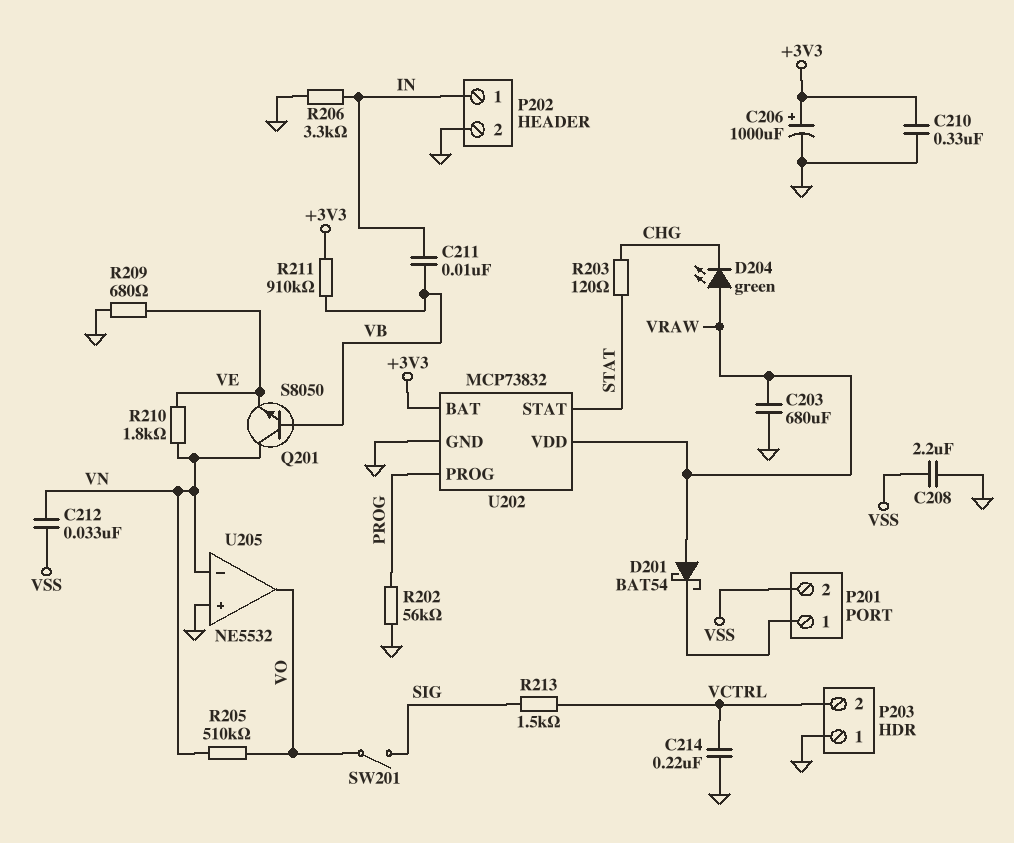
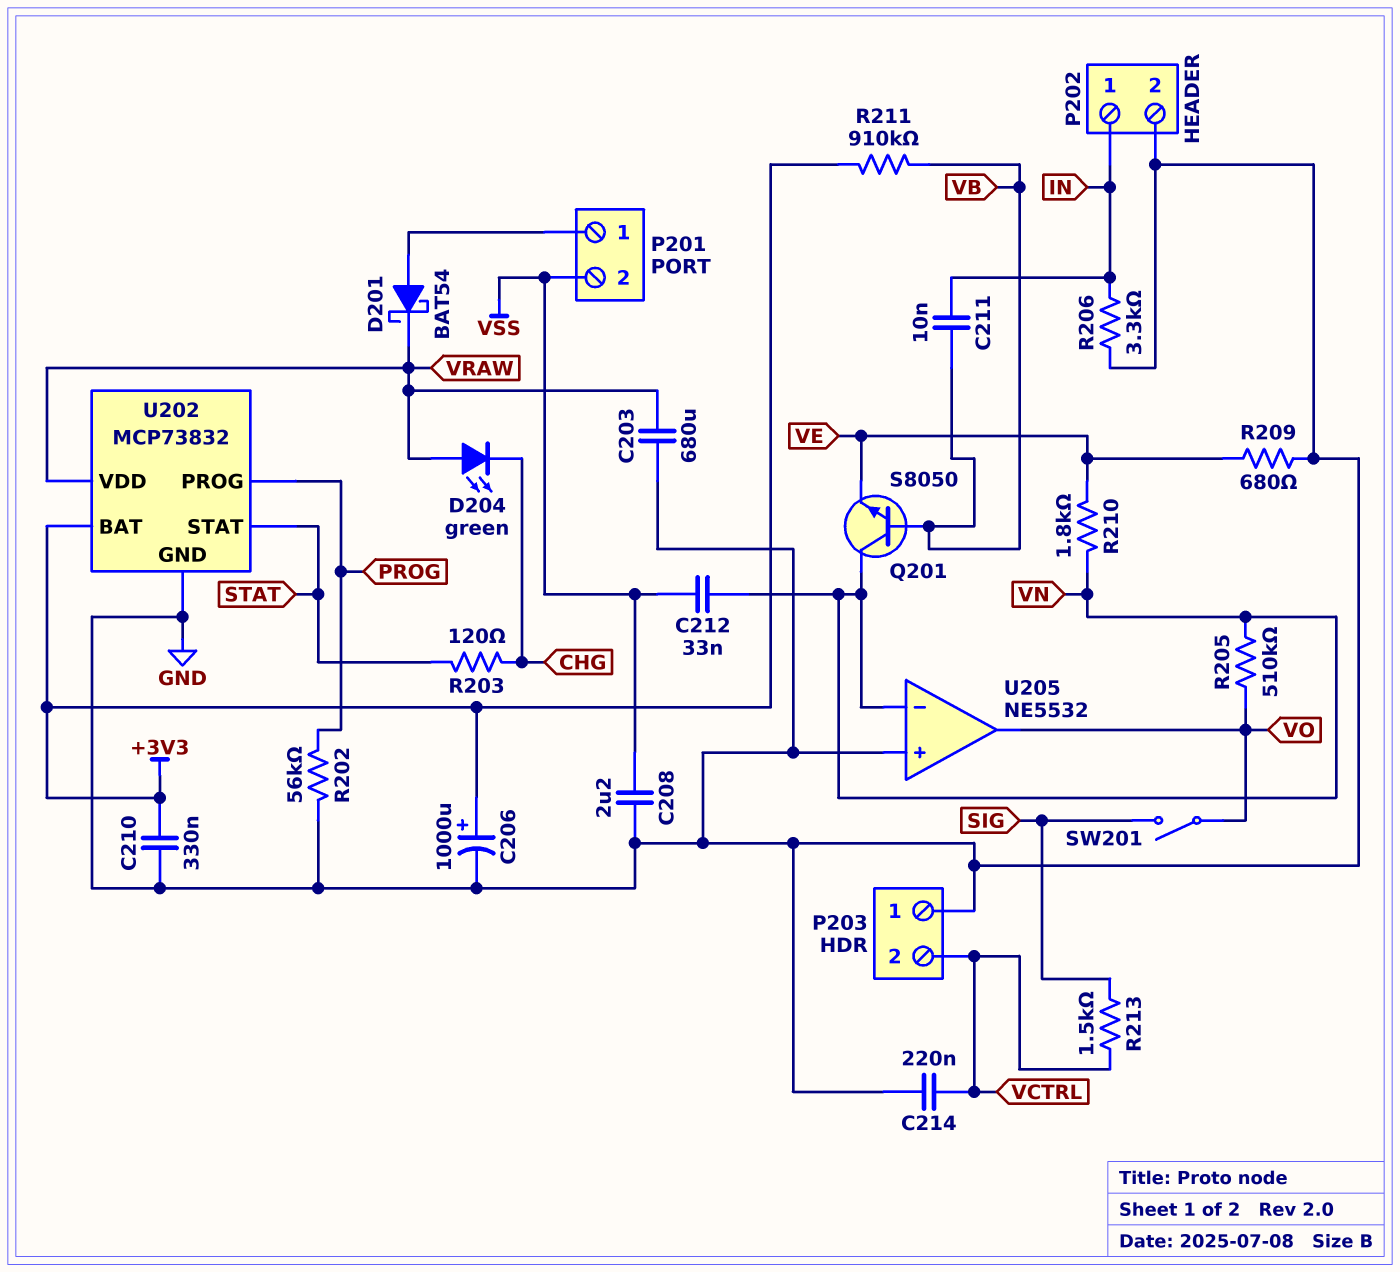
D201: schottky BAT54 (A VRAW, K P201/1) -> schottky BAT54 (A P201/1, K VRAW)

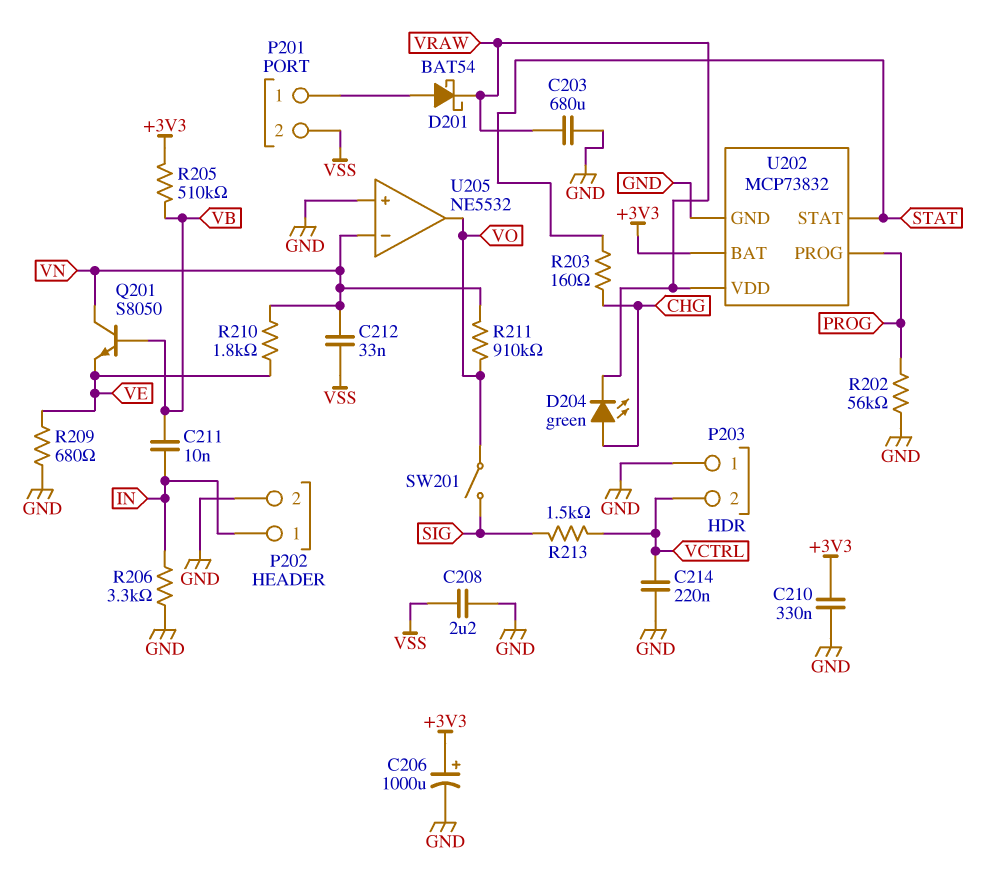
D204: LED green (A VRAW, K CHG) -> LED green (A CHG, K VRAW)
R203: 120 (CHG, STAT) -> 160 (CHG, STAT)
R205: 510k (VN, VO) -> 510k (+3V3, VB)
R211: 910k (+3V3, VB) -> 910k (VN, VO)

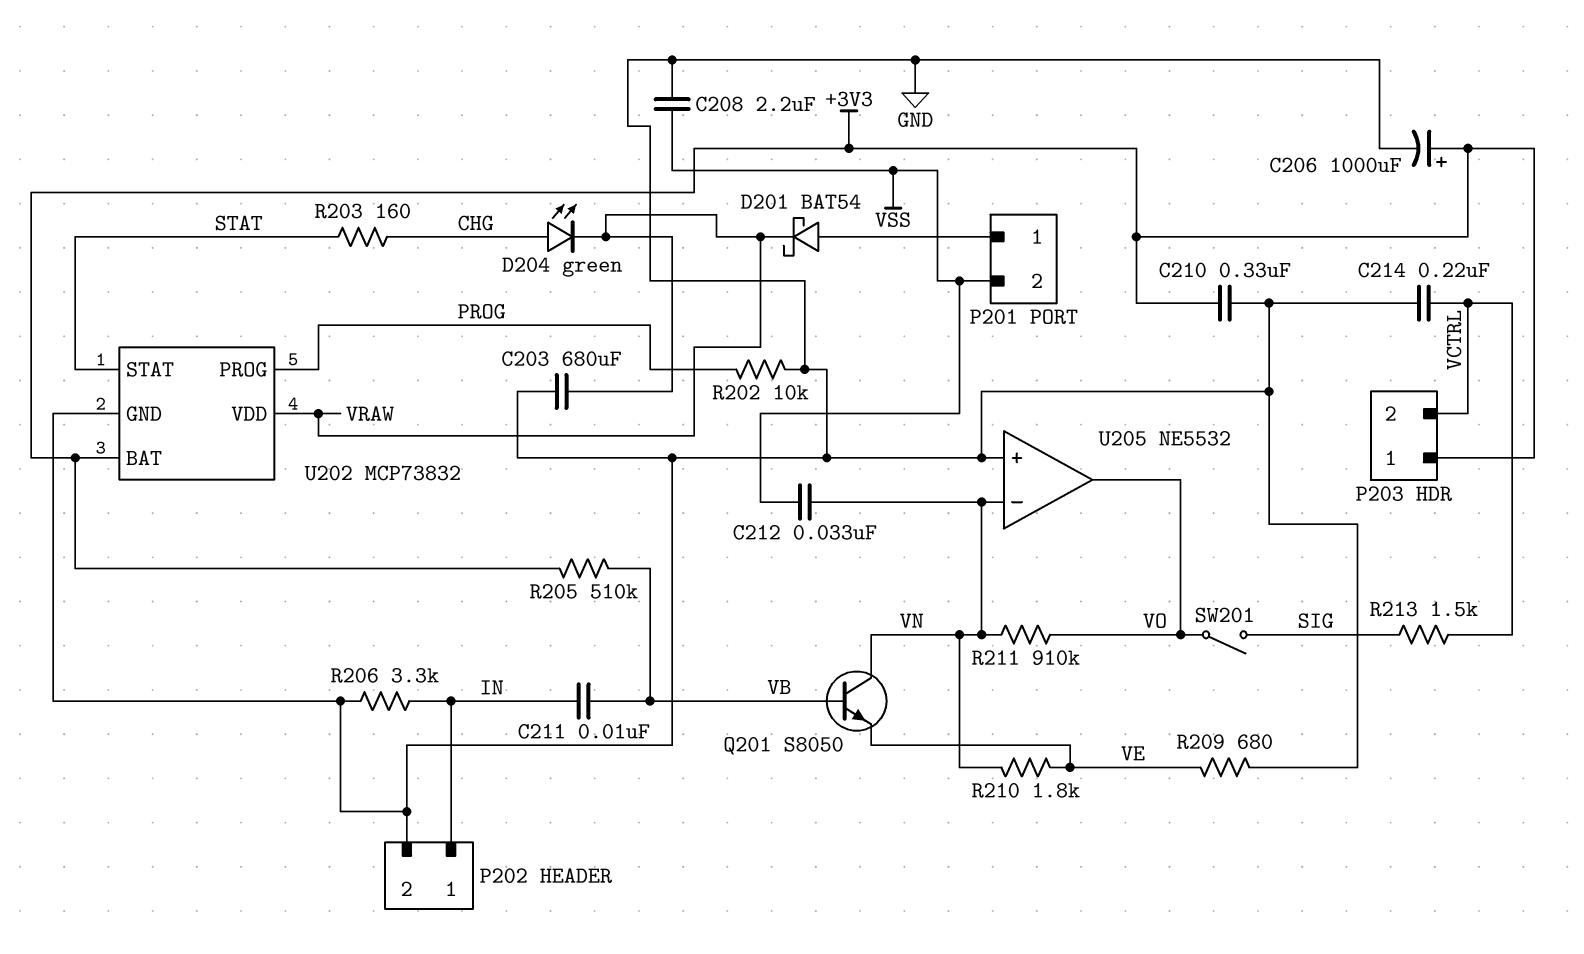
P203 pin 1: GND -> +3V3
R202: 56k (GND, PROG) -> 10k (GND, PROG)

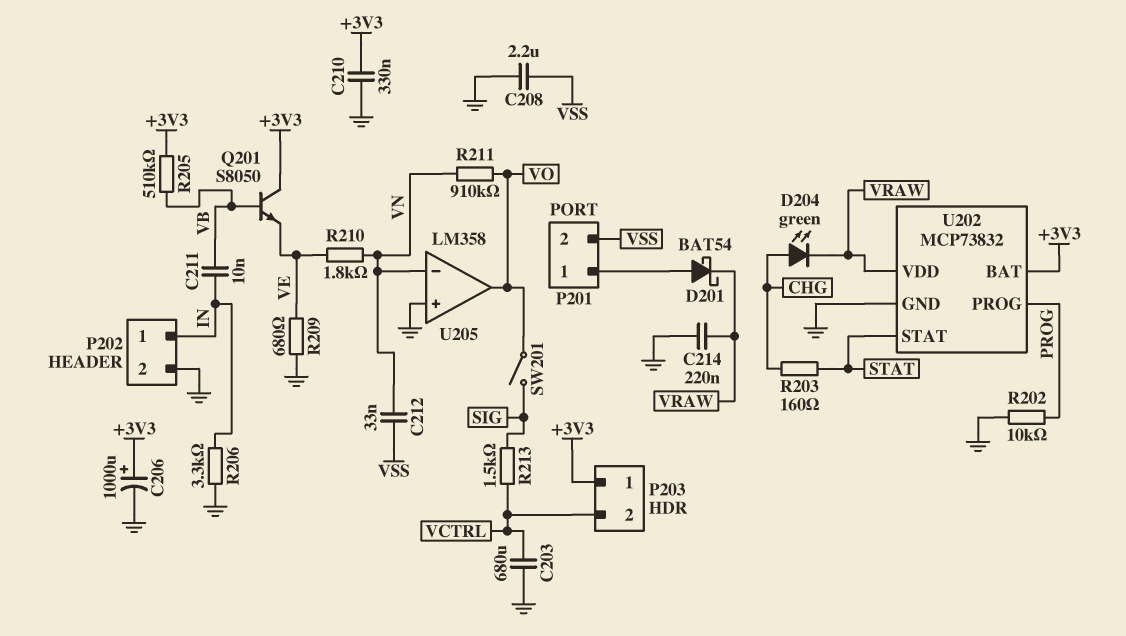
C203: 680uF (GND, VRAW) -> 680uF (GND, VCTRL)
C214: 220nF (GND, VCTRL) -> 220nF (GND, VRAW)
Q201: NPN S8050 (B VB, C VN, E VE) -> NPN S8050 (B VB, C +3V3, E VE)
U205: NE5532 -> LM358

